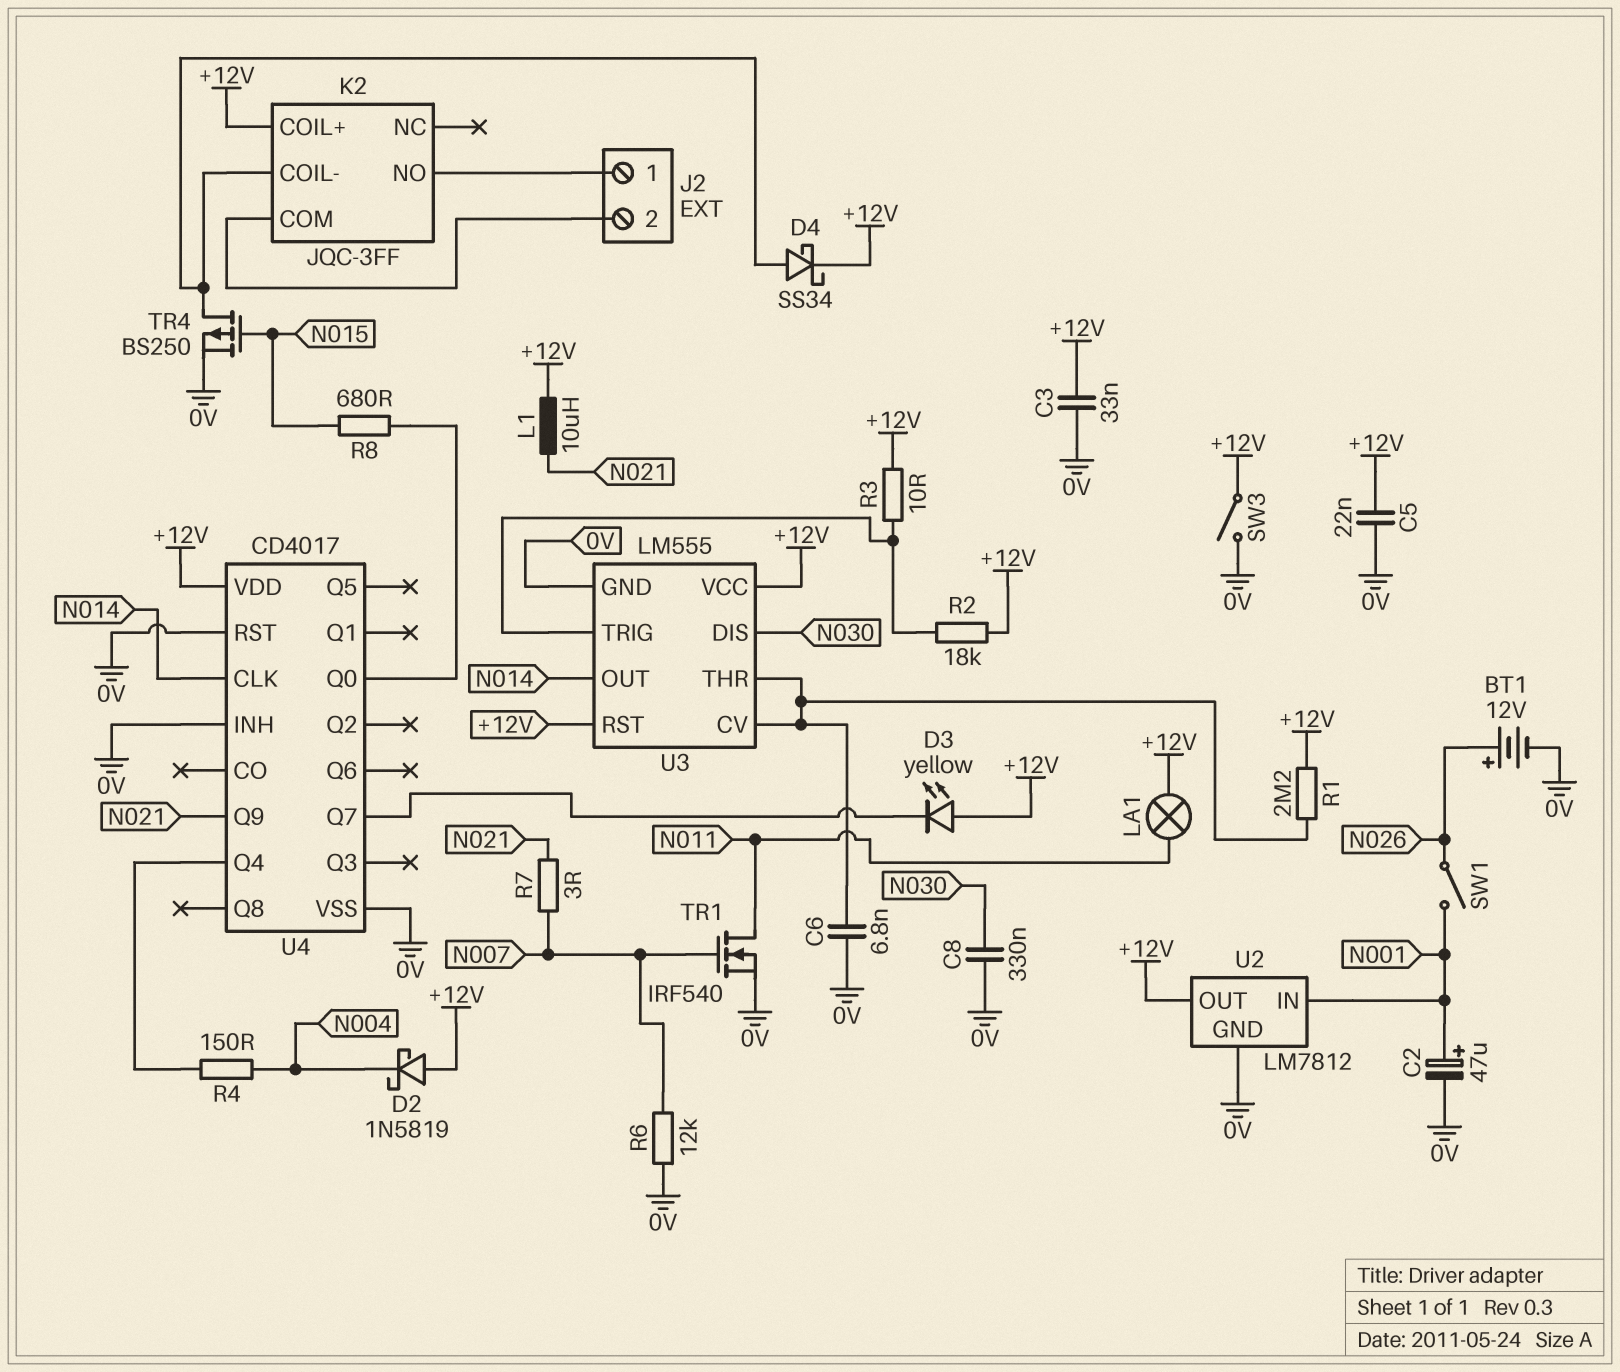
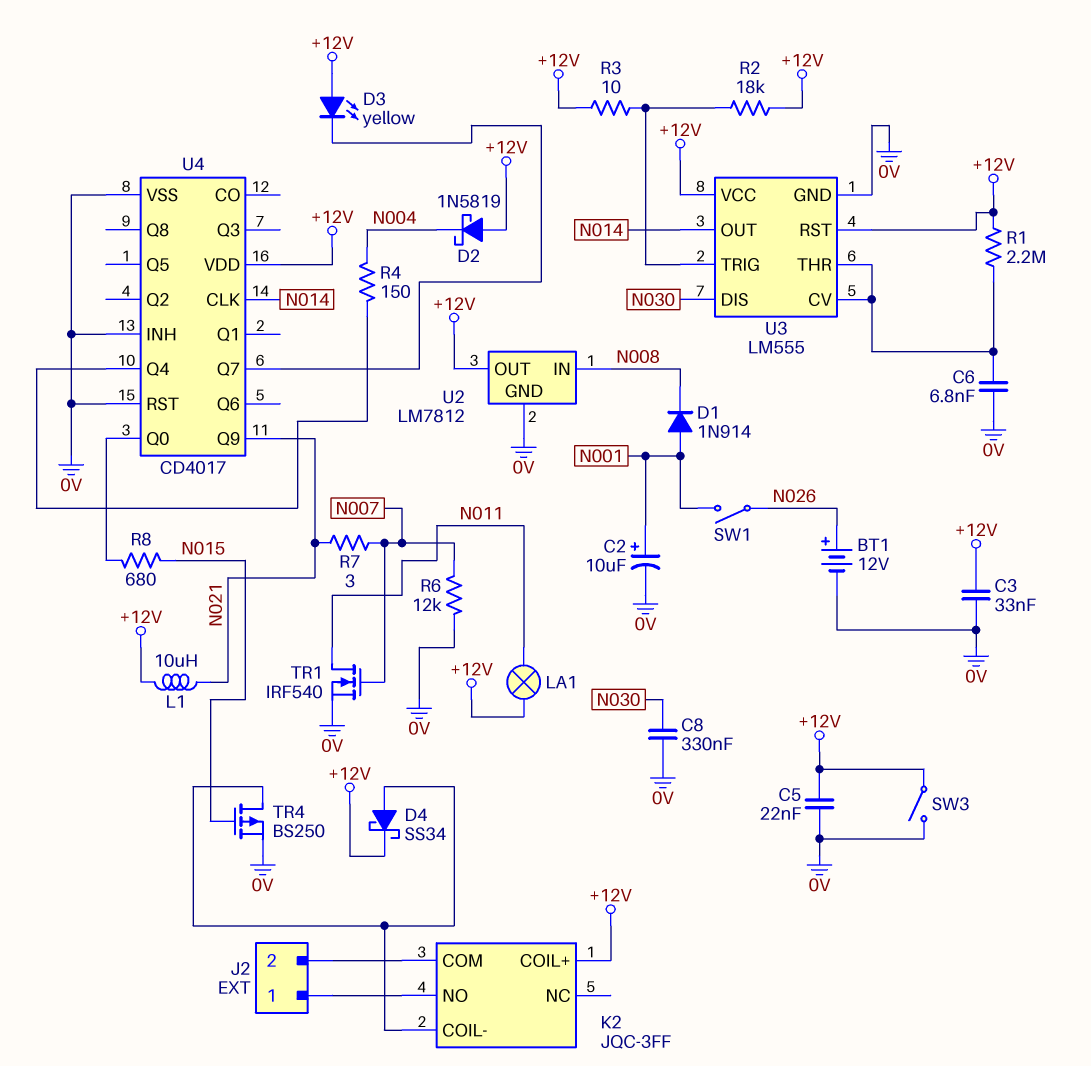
C2: 47uF (plus N001, minus 0V) -> 10uF (plus N001, minus 0V)
D1: none -> diode 1N914 (A N001, K N008)
U2 pin IN: N001 -> N008

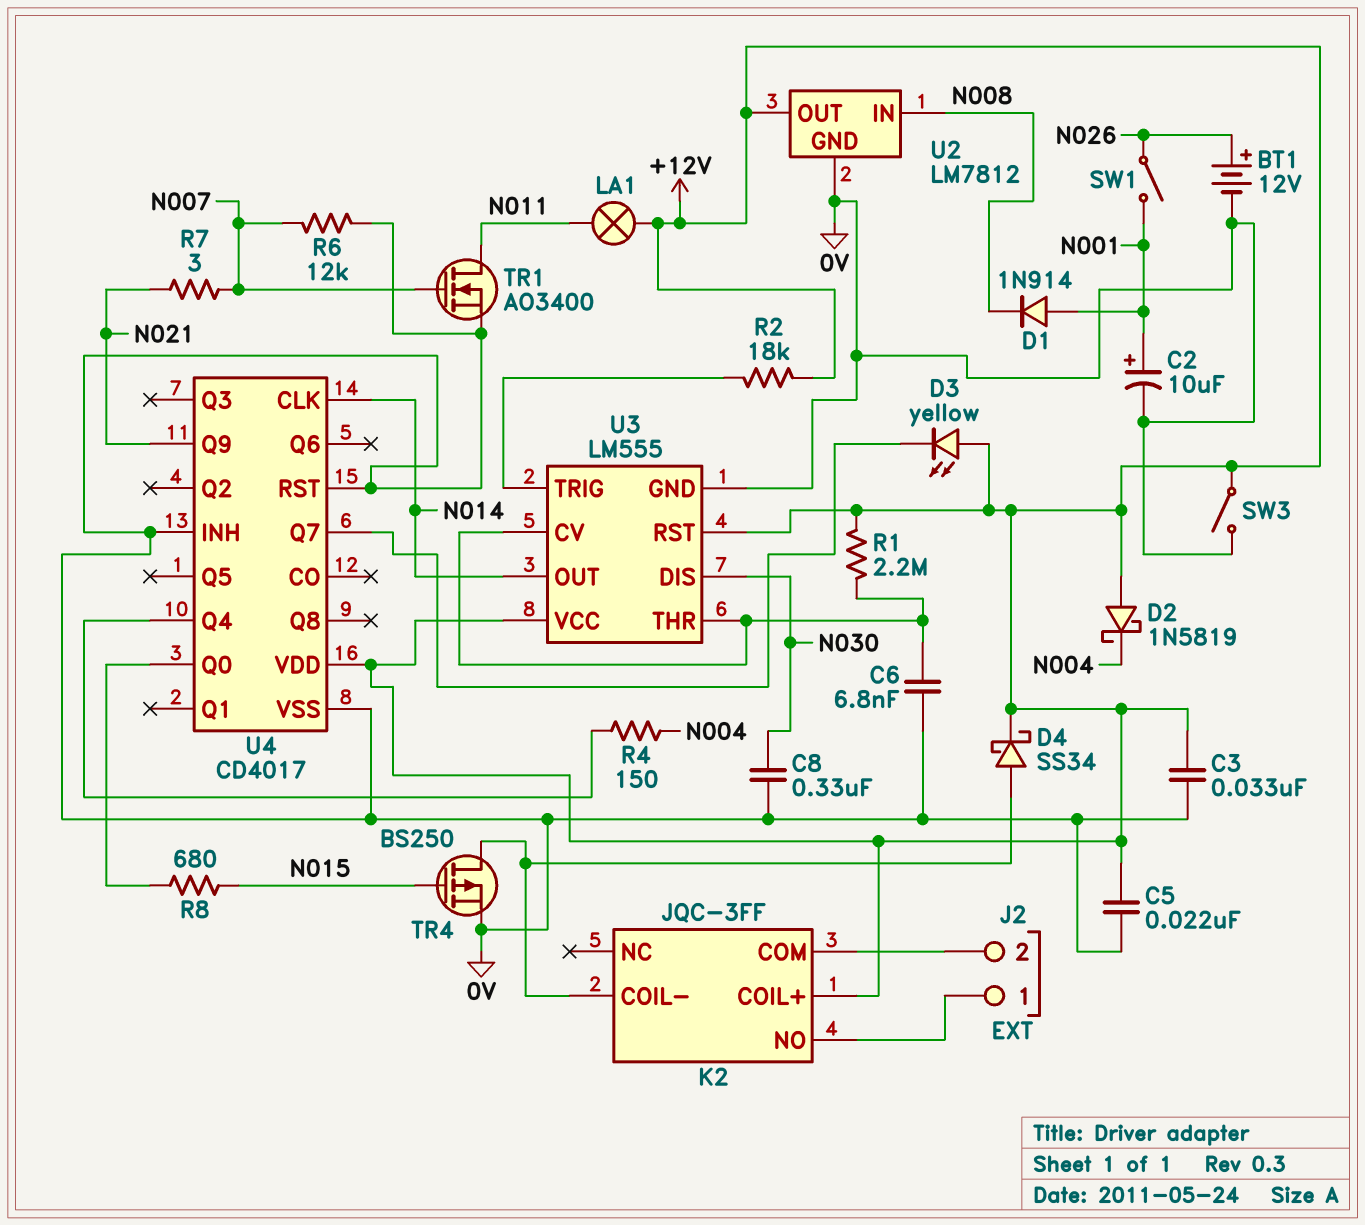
L1: 10uH (+12V, N021) -> none
R3: 10 (+12V, U3/TRIG) -> none
TR1: NMOS IRF540 (G N007, D N011, S 0V) -> NMOS AO3400 (G N007, D N011, S 0V)

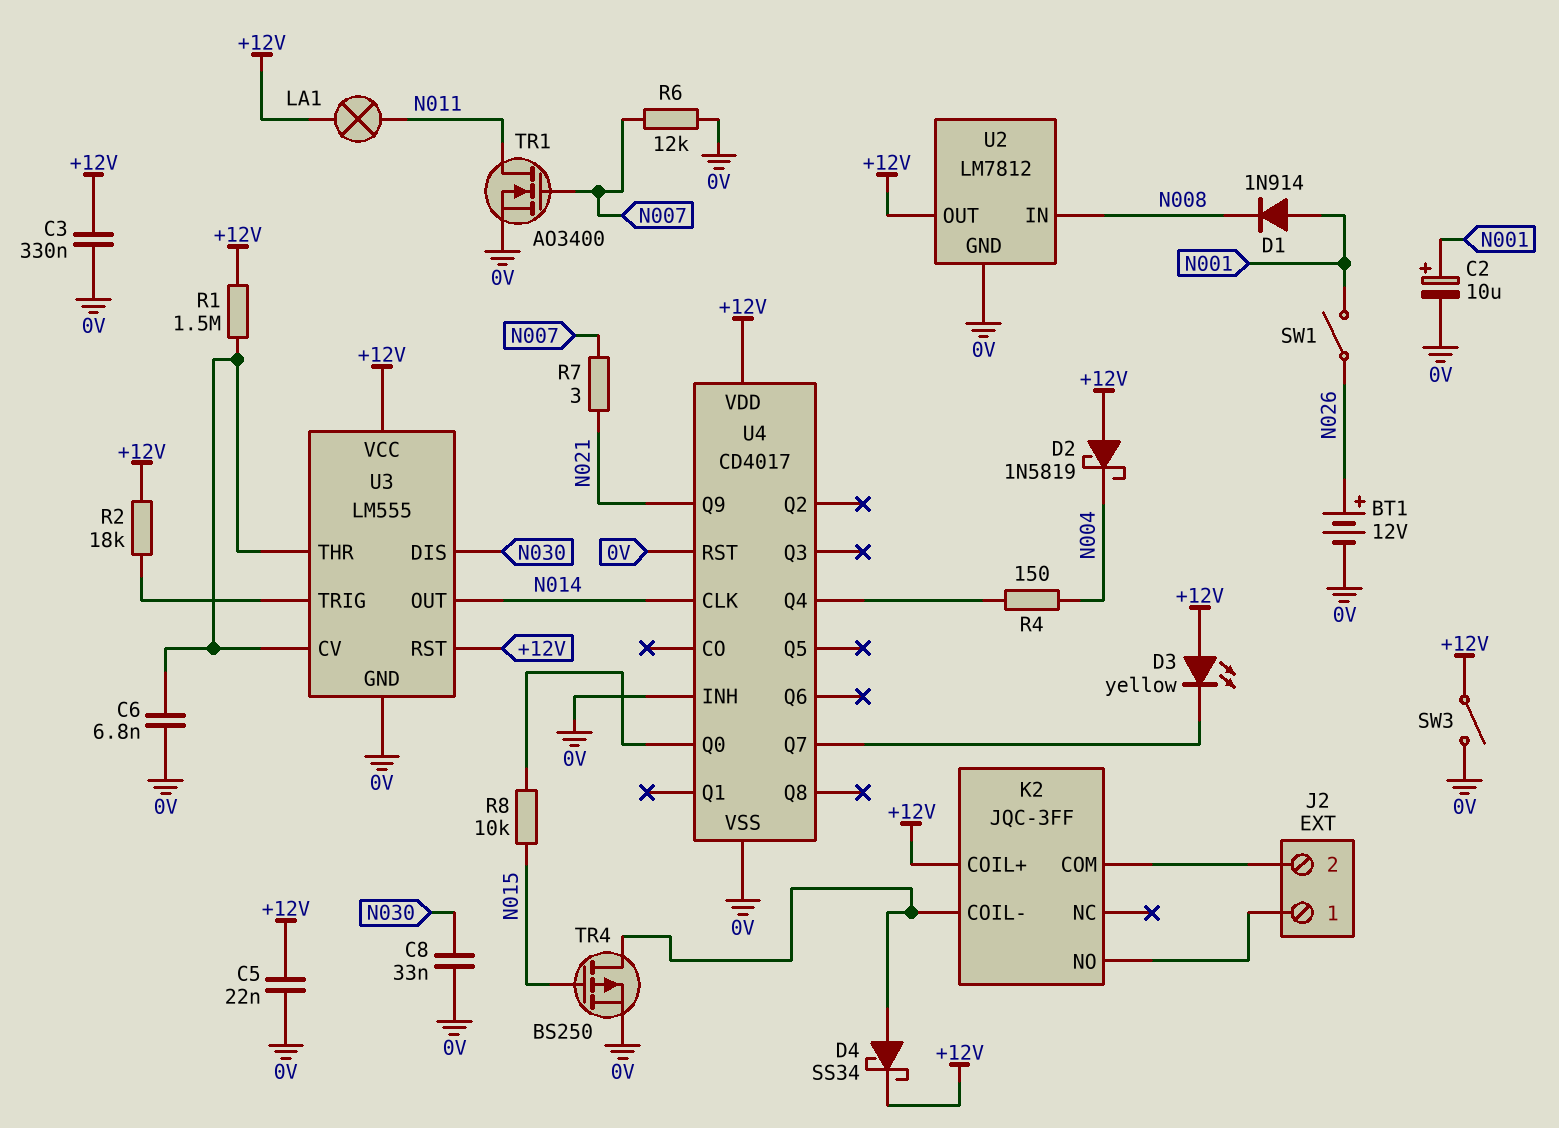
C3: 33nF (+12V, 0V) -> 330nF (+12V, 0V)
C8: 330nF (0V, N030) -> 33nF (0V, N030)
R1: 2.2M (+12V, U3/CV) -> 1.5M (+12V, U3/CV)
R8: 680 (N015, U4/Q0) -> 10k (N015, U4/Q0)

